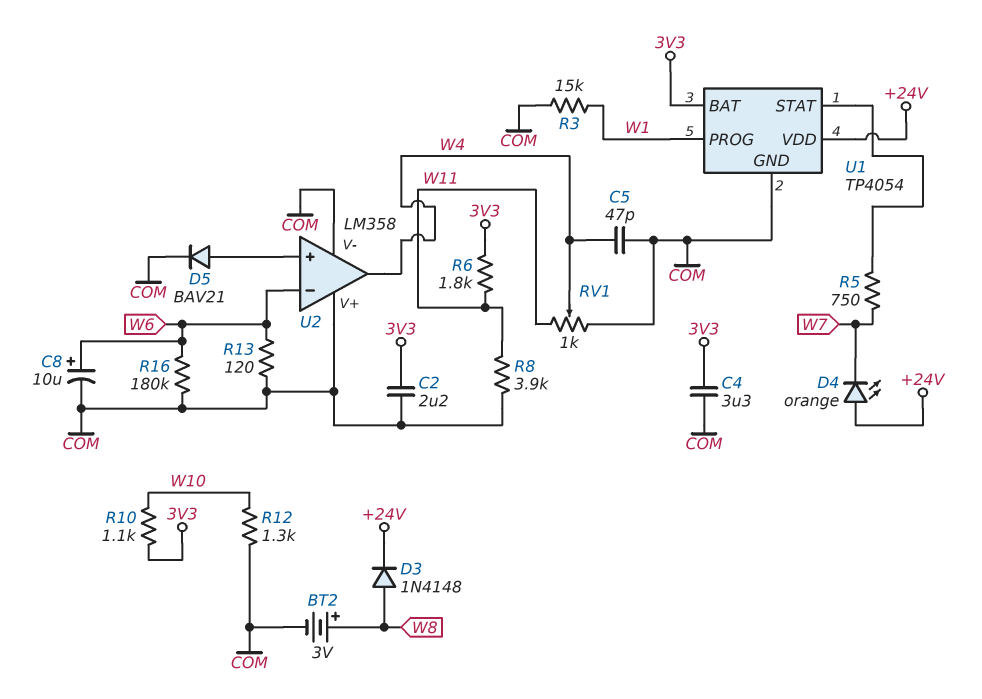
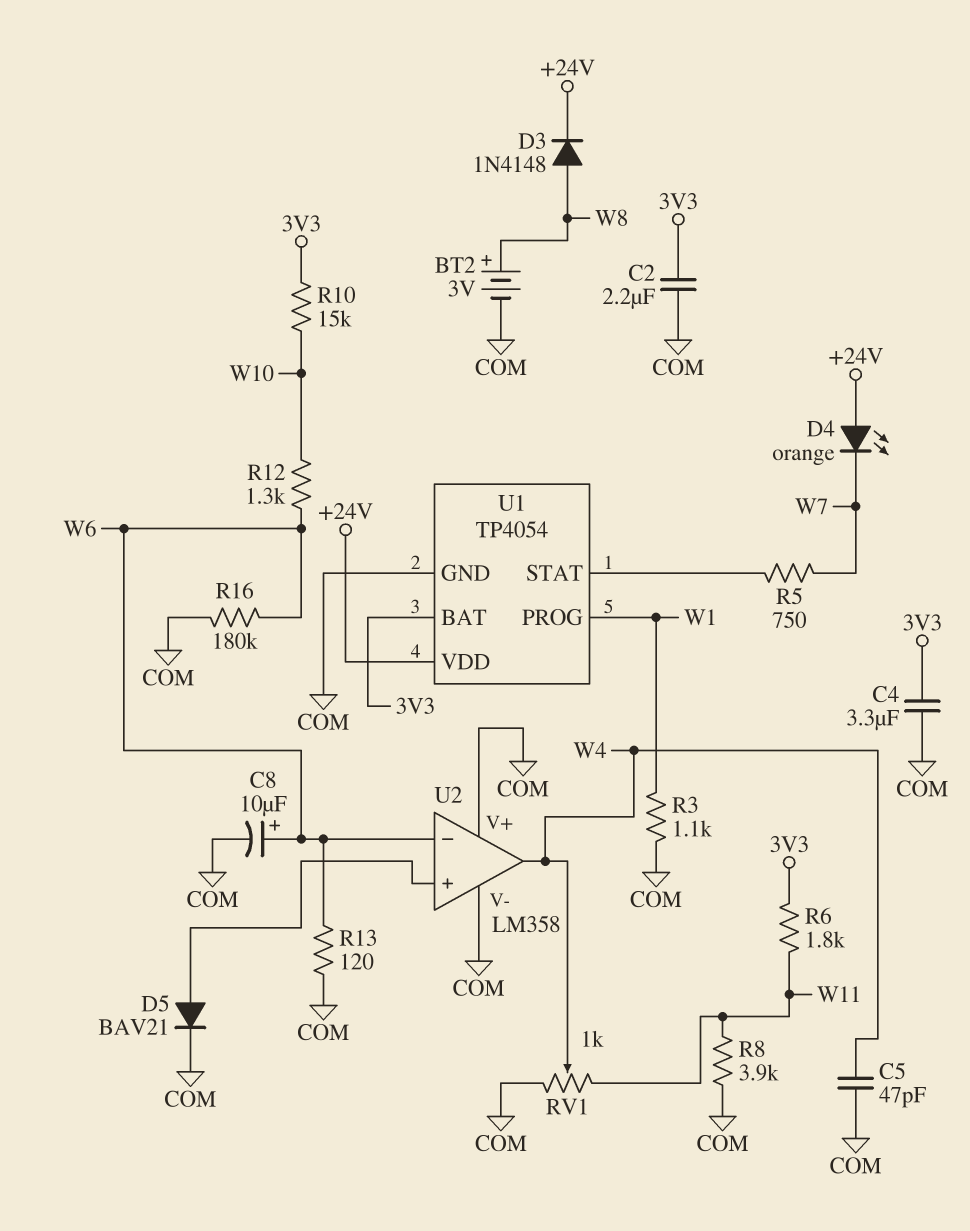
R3: 15k (COM, W1) -> 1.1k (COM, W1)
R10: 1.1k (3V3, W10) -> 15k (3V3, W10)
R12: 1.3k (COM, W10) -> 1.3k (W6, W10)

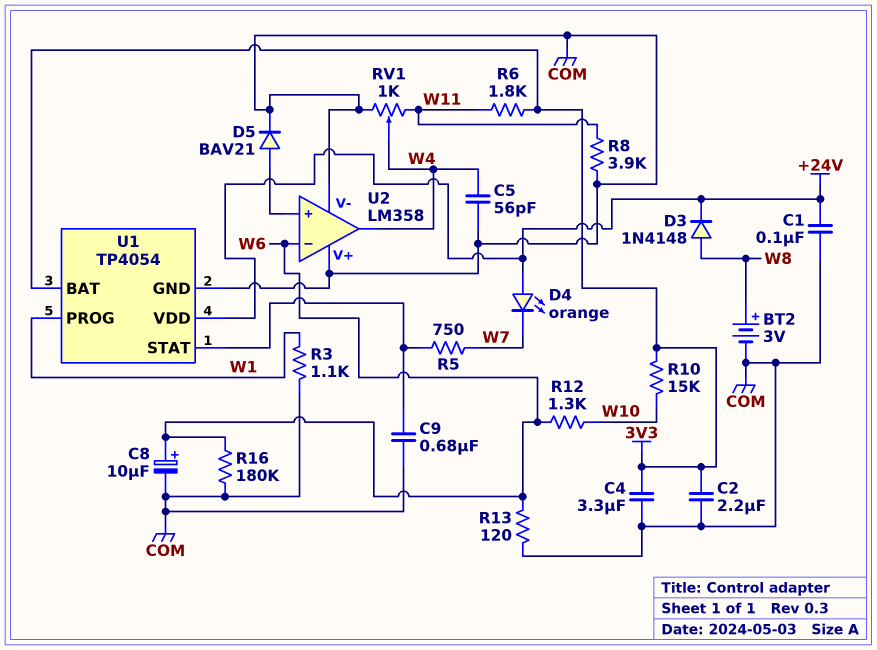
C1: none -> 100nF (+24V, COM)
C5: 47pF (COM, W4) -> 56pF (COM, W4)
C9: none -> 680nF (COM, U1/STAT)

